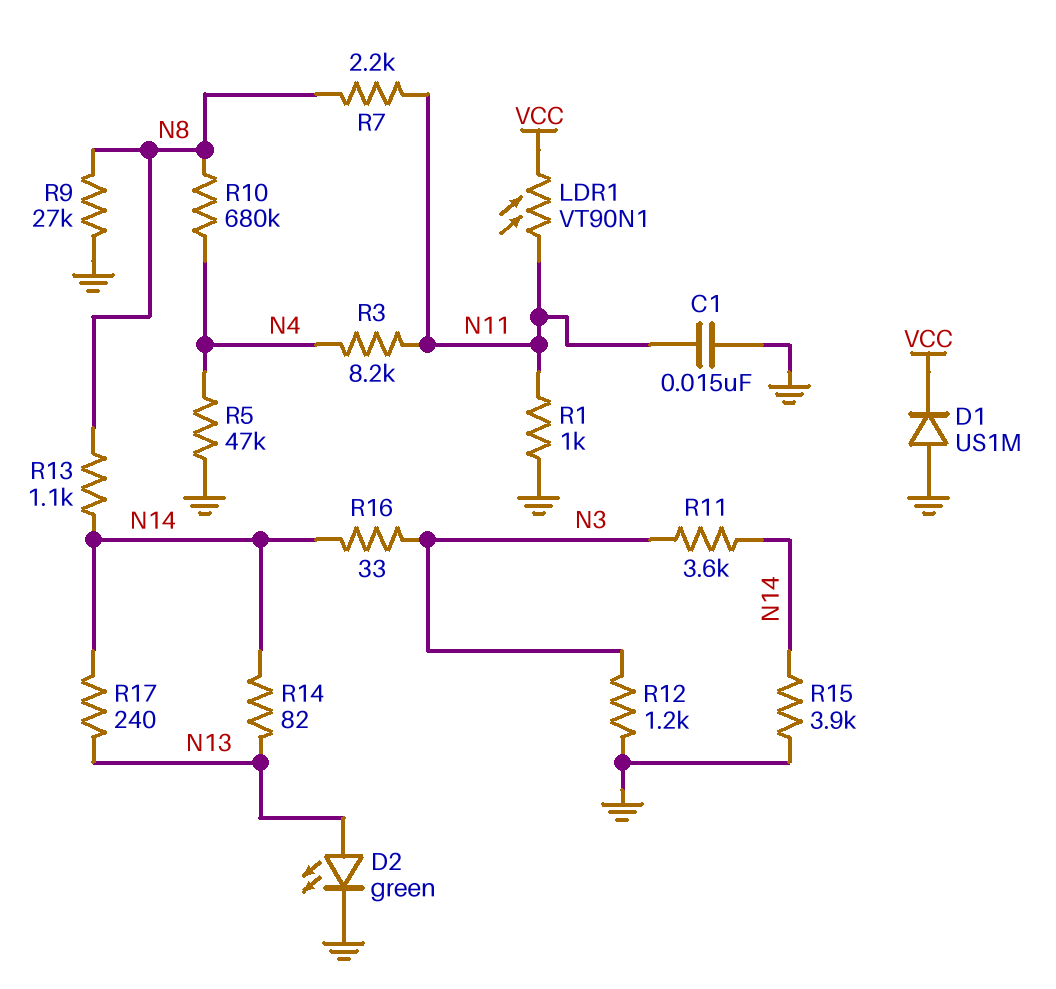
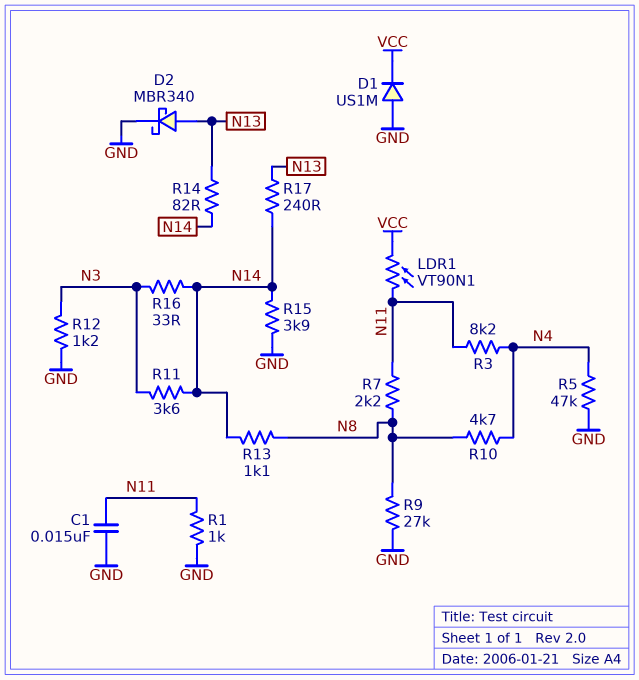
D2: LED green (A N13, K GND) -> schottky MBR340 (A N13, K GND)
R10: 680k (N4, N8) -> 4.7k (N4, N8)

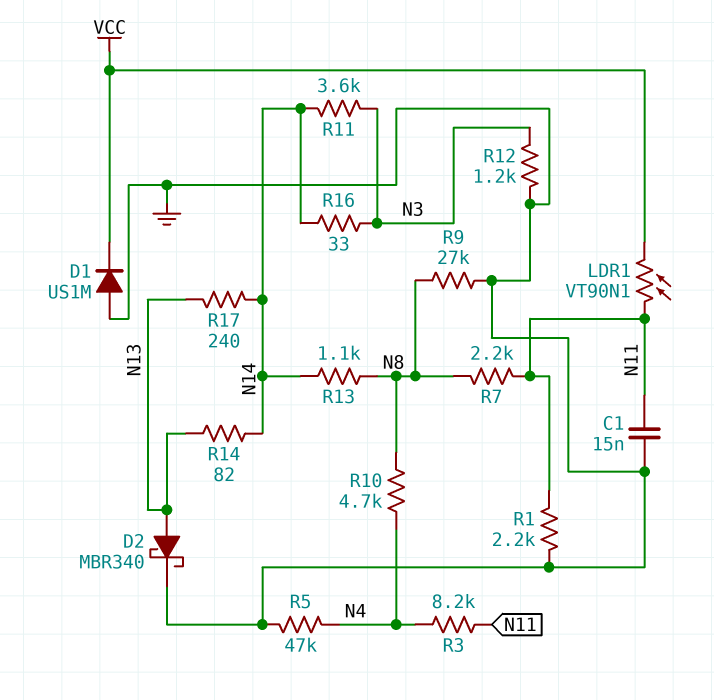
R1: 1k (GND, N11) -> 2.2k (GND, N11)
R15: 3.9k (GND, N14) -> none

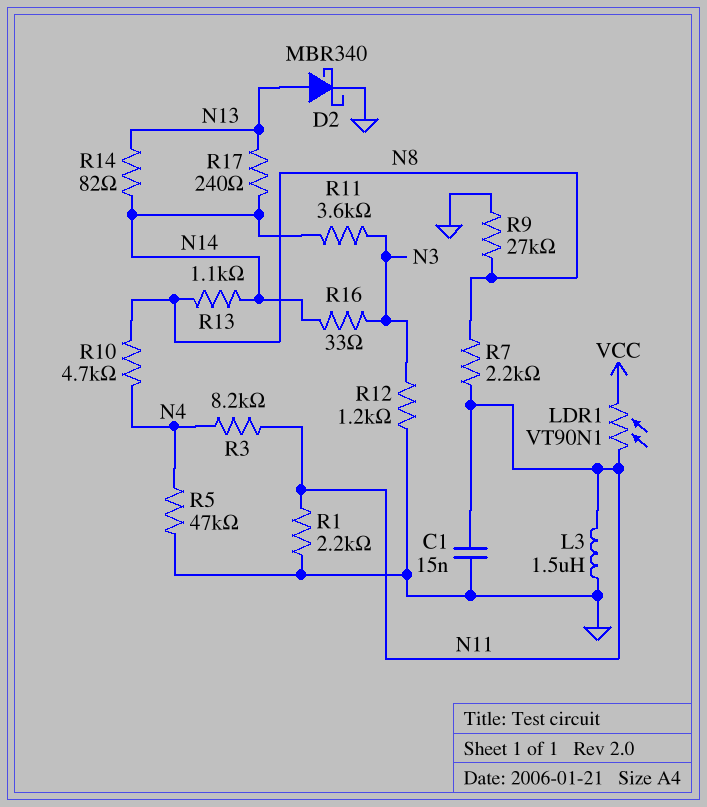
D1: diode US1M (A GND, K VCC) -> none
L3: none -> 1.5uH (GND, N11)

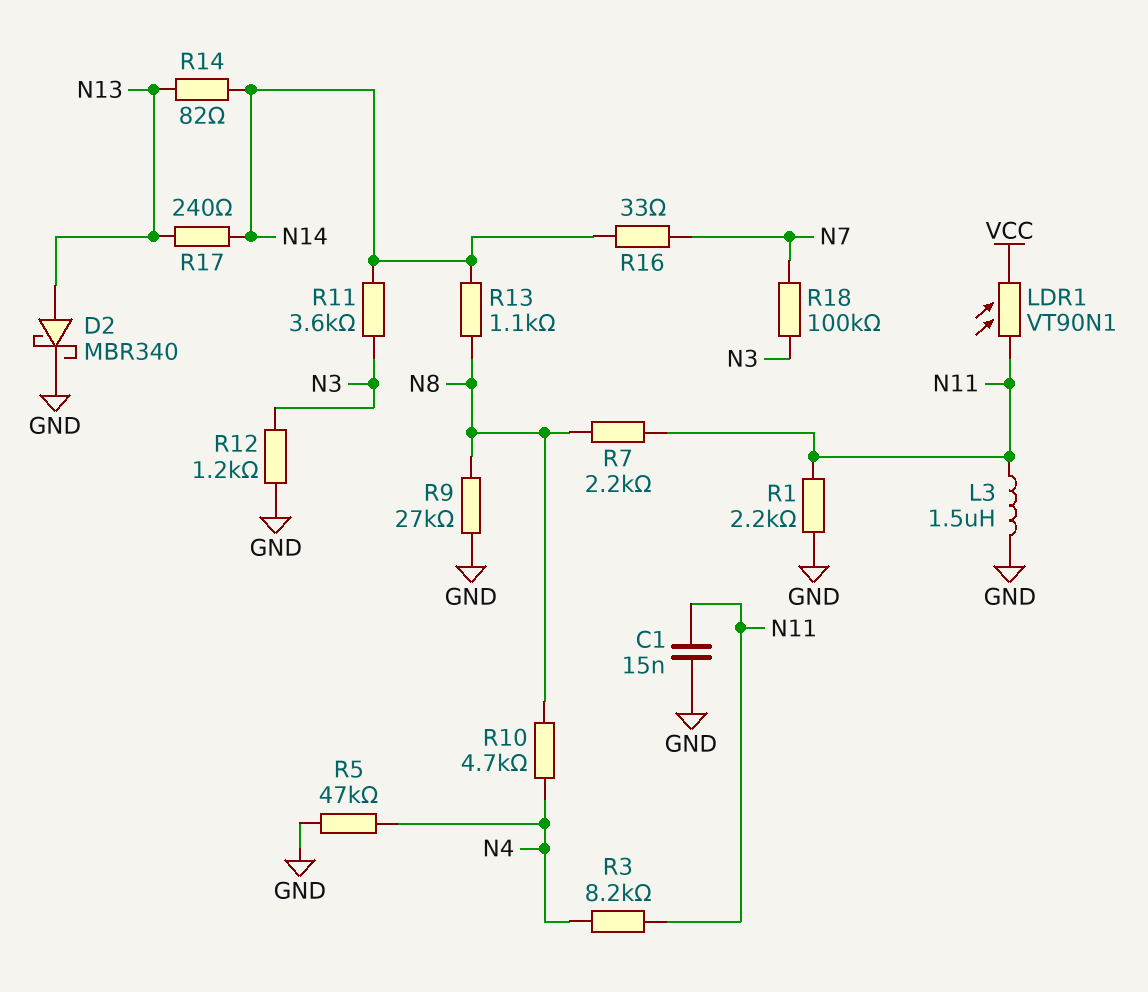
R16: 33 (N3, N14) -> 33 (N7, N14)
R18: none -> 100k (N3, N7)

